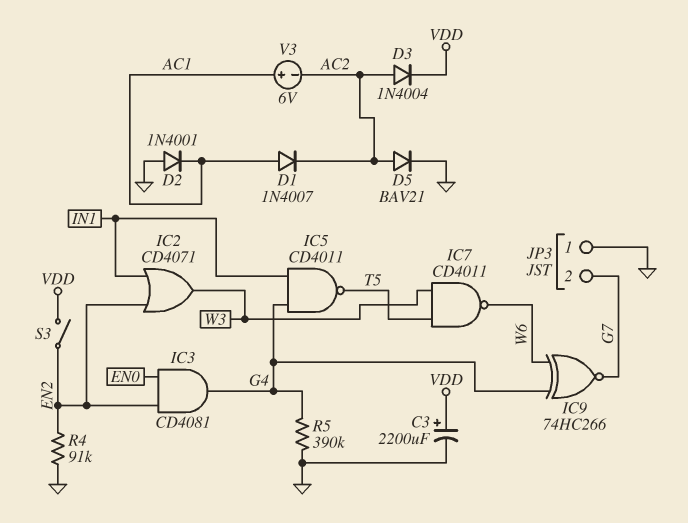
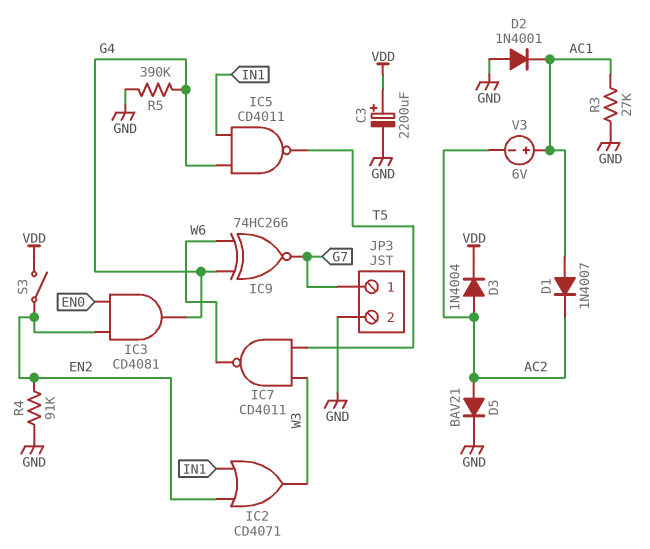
JP3 pin 1: GND -> G7
JP3 pin 2: G7 -> GND
R3: none -> 27k (AC1, GND)

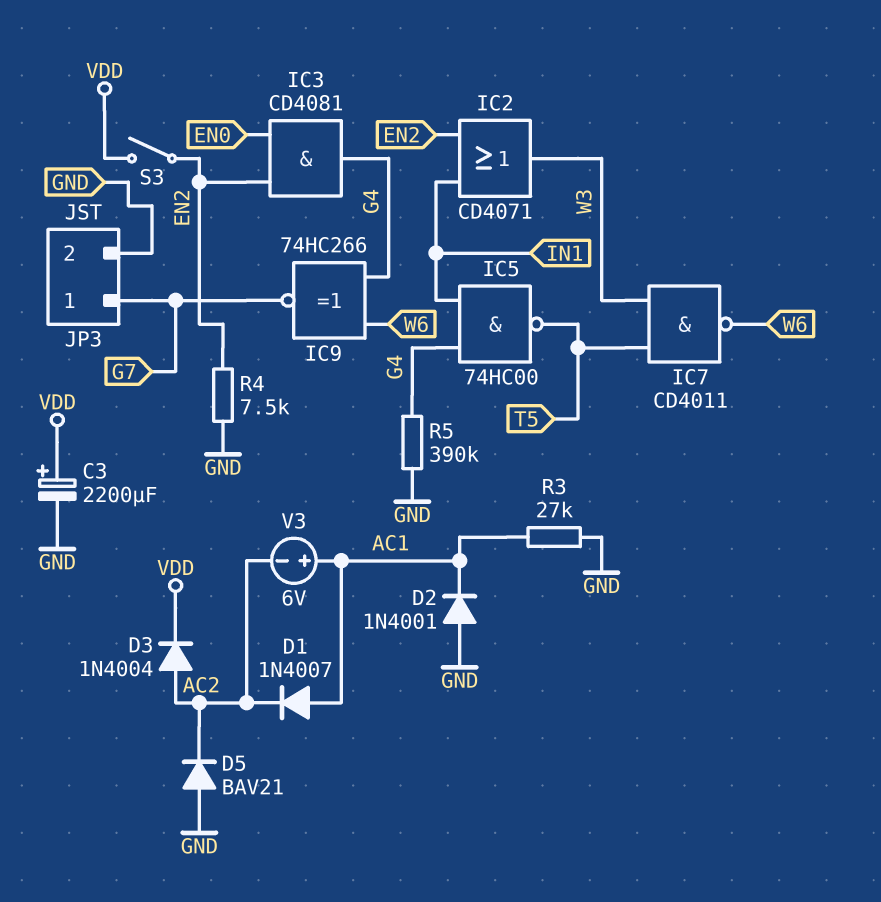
D5: diode BAV21 (A AC2, K GND) -> diode BAV21 (A GND, K AC2)
IC5: NAND CD4011 (in G4, in IN1, out T5) -> NAND 74HC00 (in G4, in IN1, out T5)
R4: 91k (EN2, GND) -> 7.5k (EN2, GND)

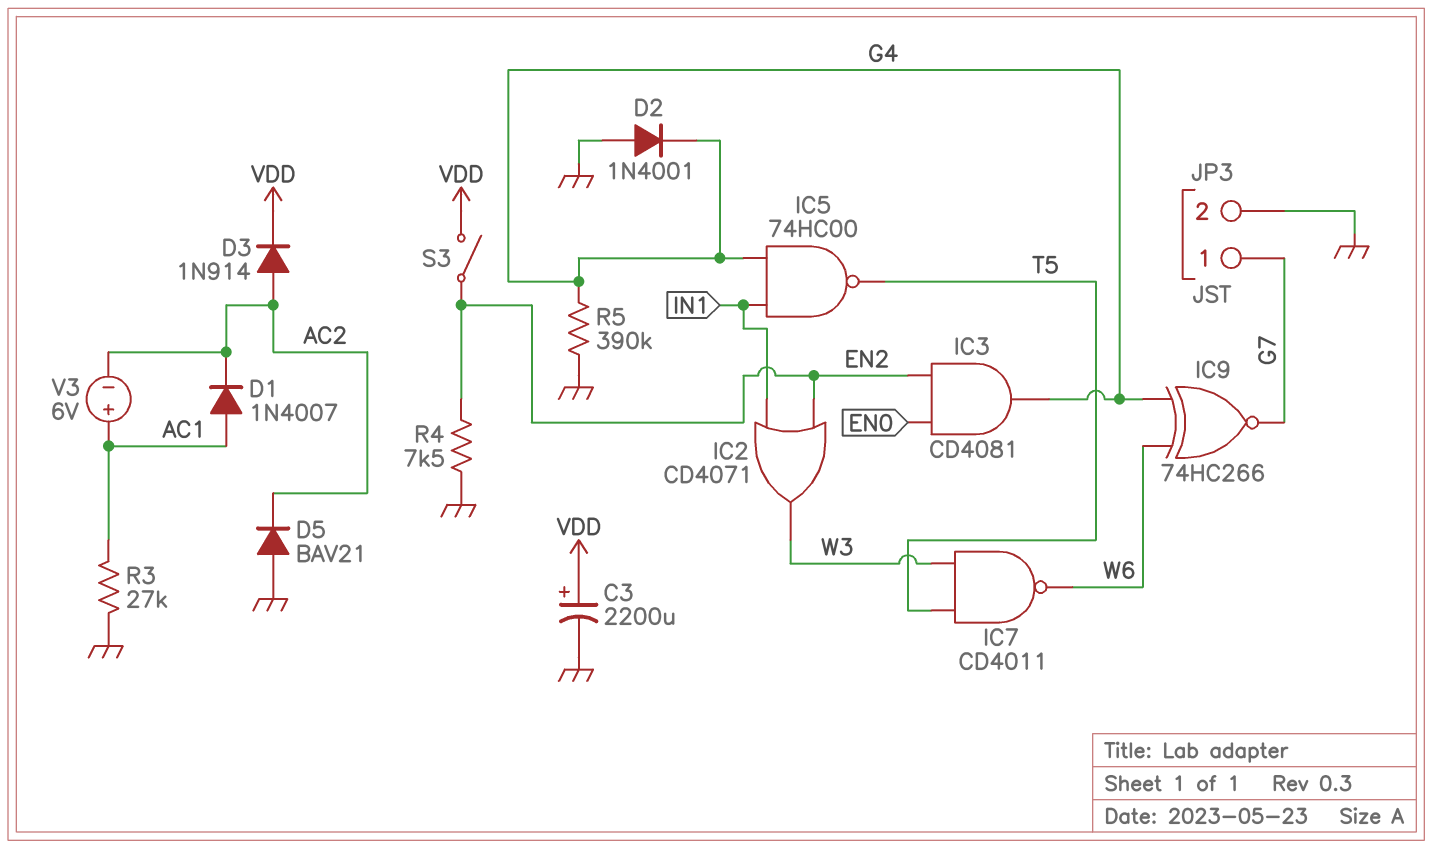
D2: diode 1N4001 (A GND, K AC1) -> diode 1N4001 (A GND, K G4)
D3: diode 1N4004 (A AC2, K VDD) -> diode 1N914 (A AC2, K VDD)

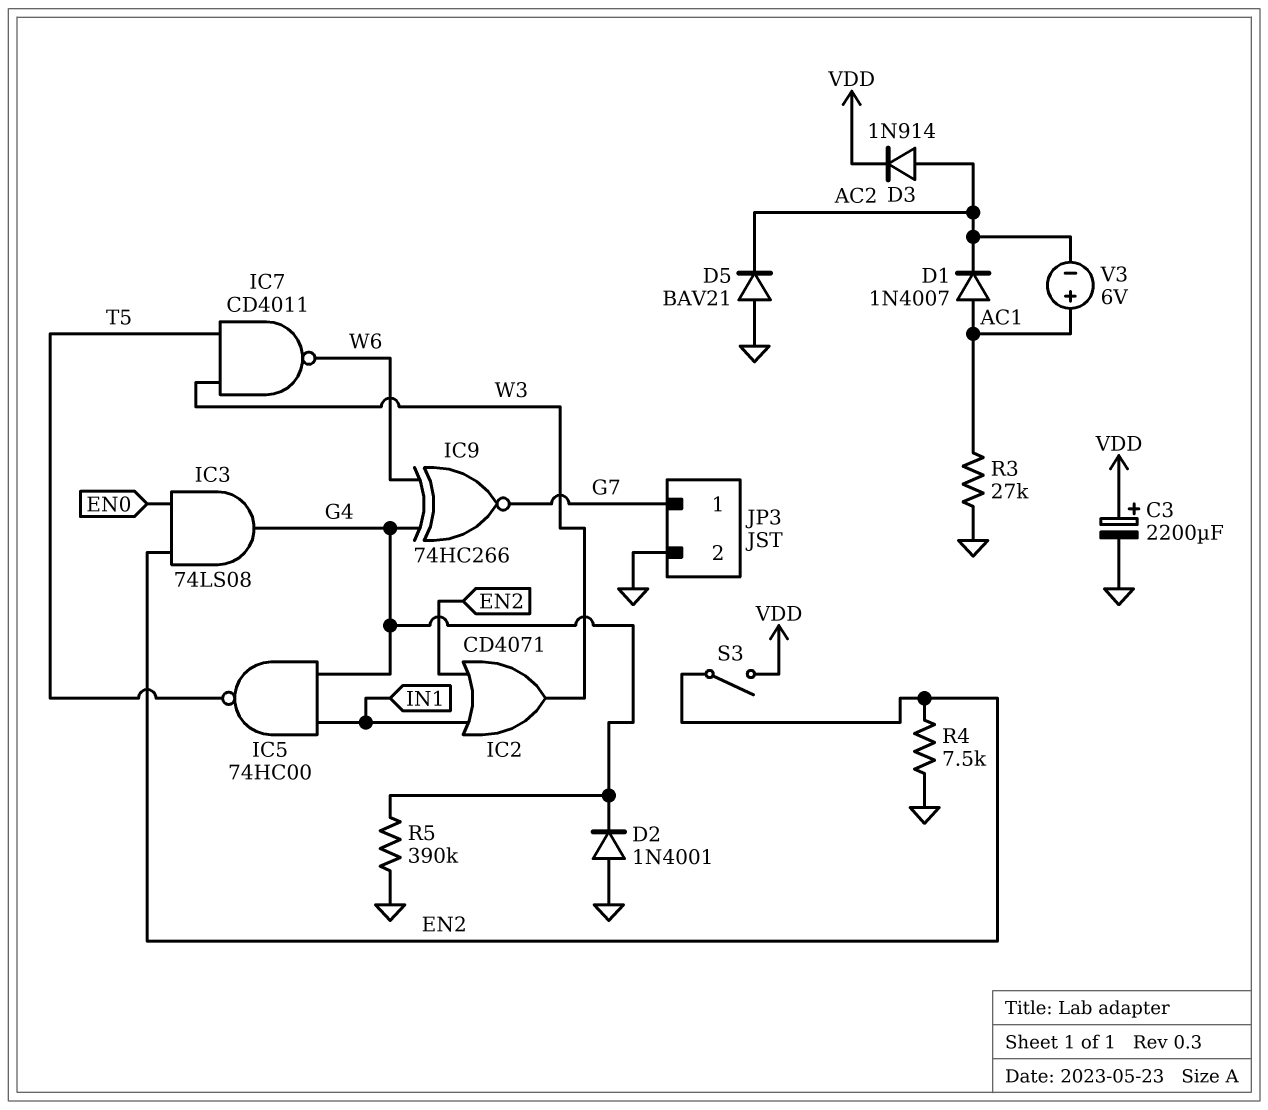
IC3: AND CD4081 (in EN0, in EN2, out G4) -> AND 74LS08 (in EN0, in EN2, out G4)

